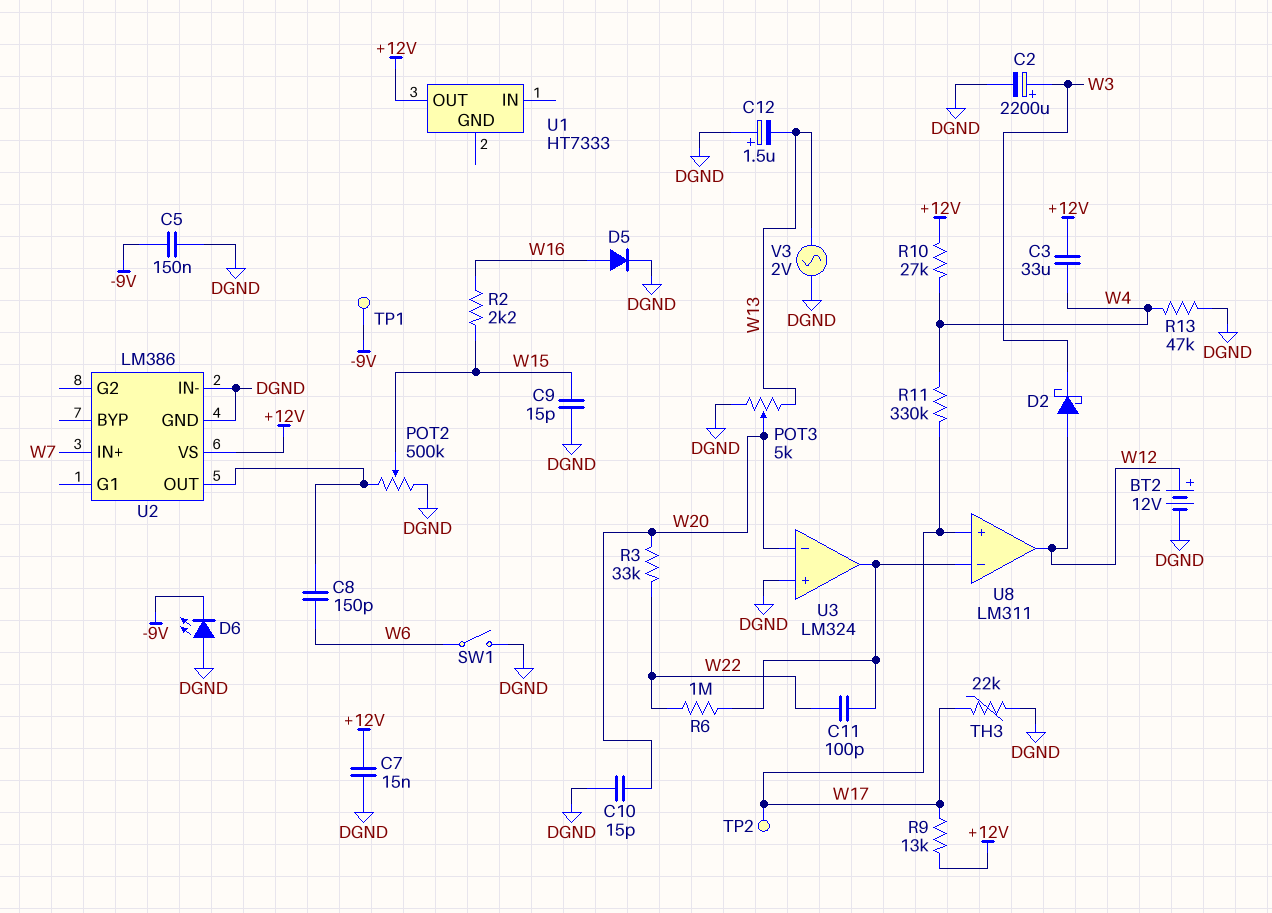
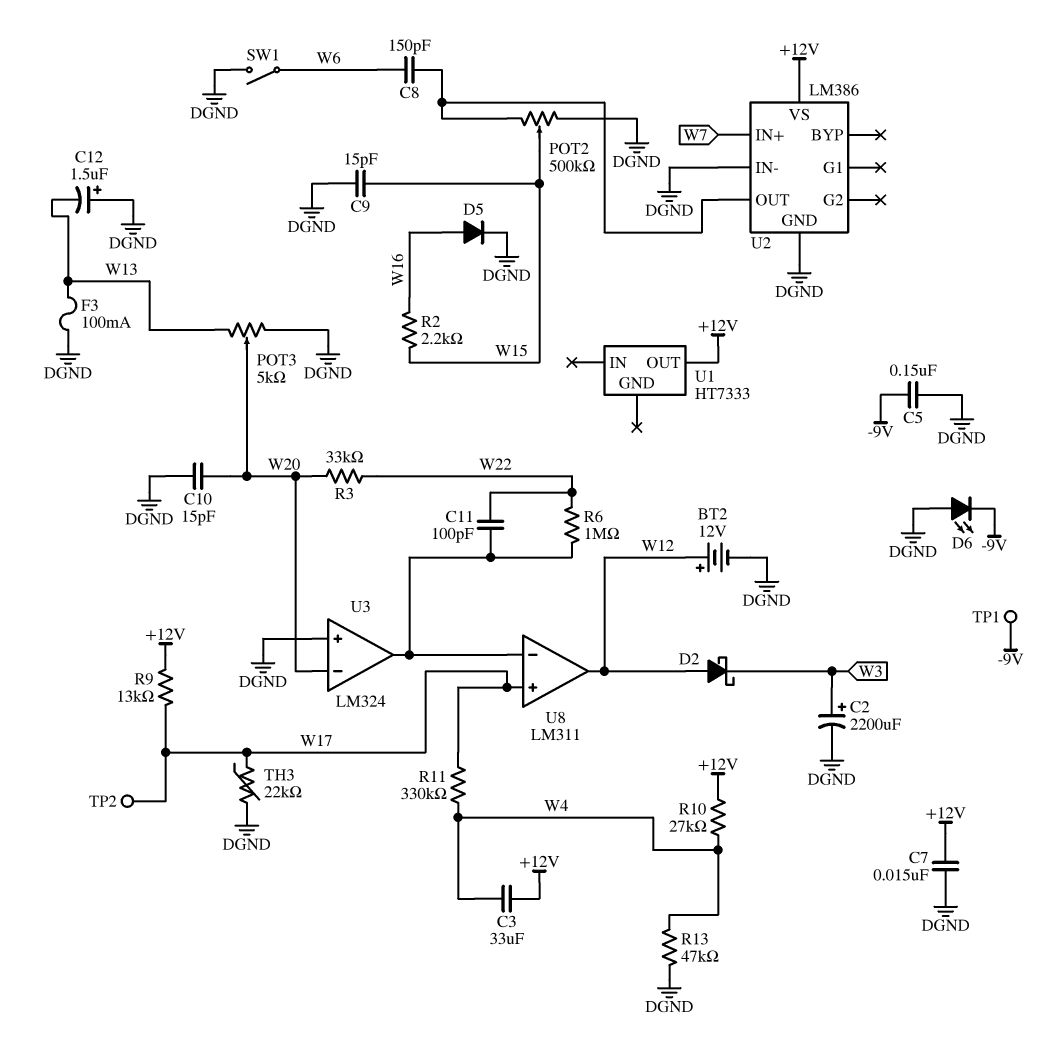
F3: none -> 100mA (DGND, W13)
V3: AC 2V (DGND, W13) -> none

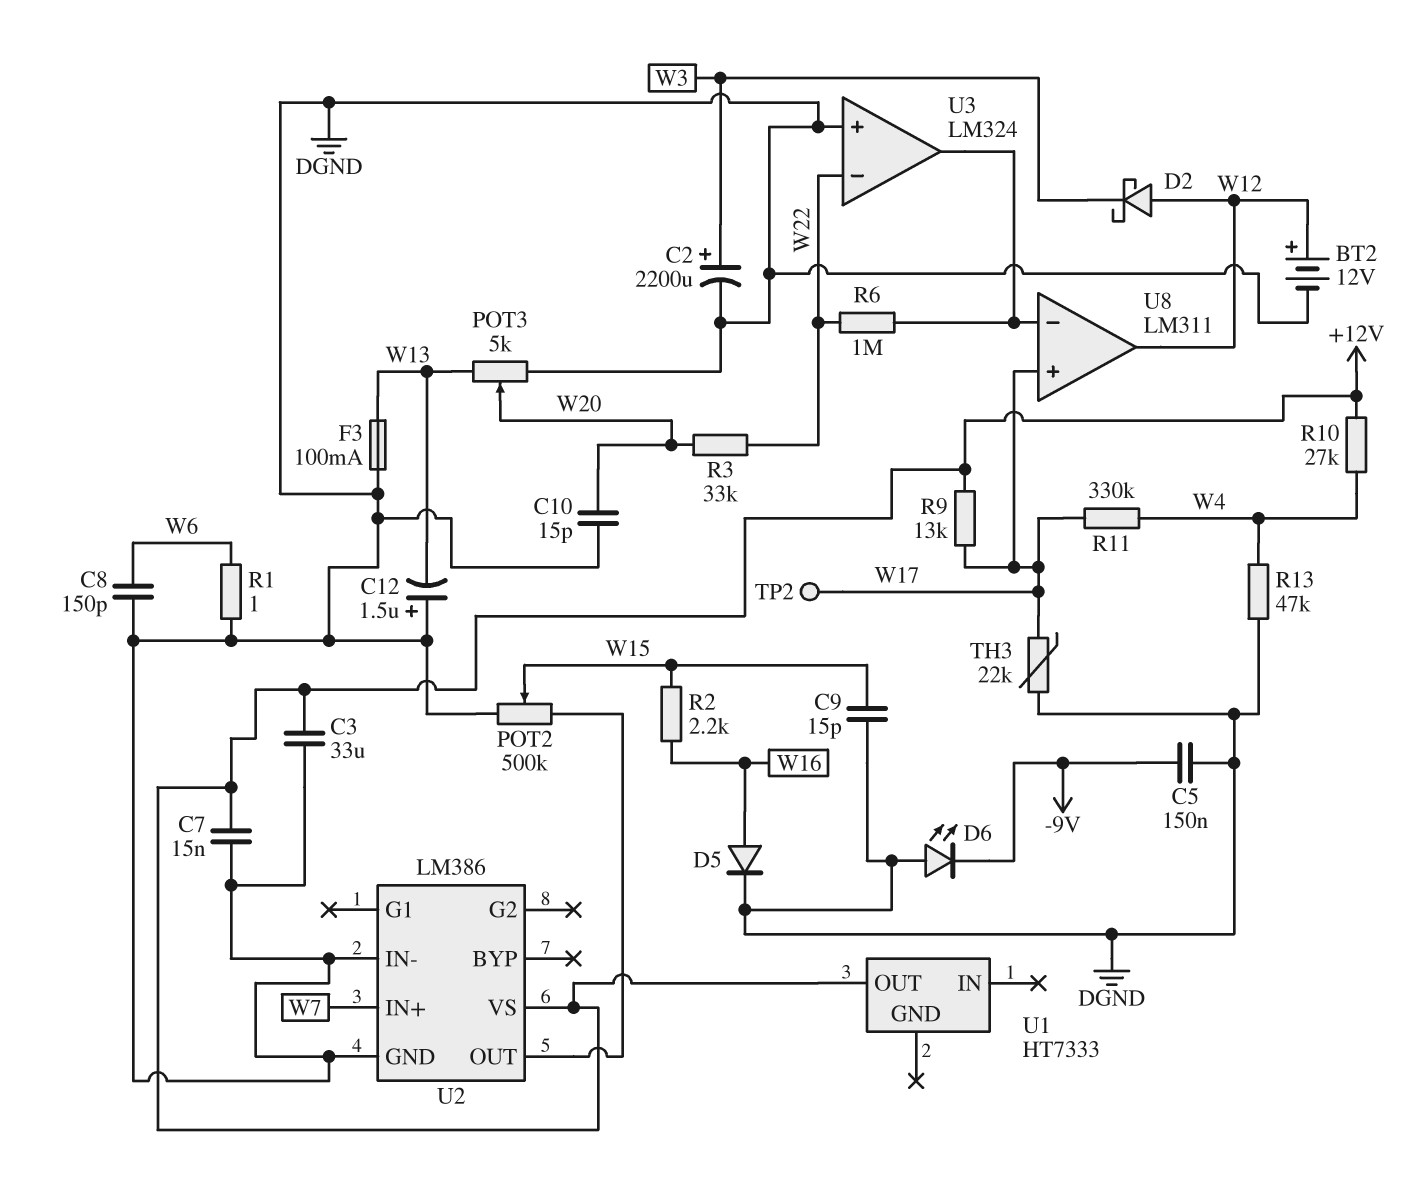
C3: 33uF (+12V, W4) -> 33uF (+12V, DGND)
C8: 150pF (U2/OUT, W6) -> 150pF (DGND, W6)
C11: 100pF (U3/out, W22) -> none
R1: none -> 1 (DGND, W6)
SW1: switch (DGND, W6) -> none
TP1: test point (-9V) -> none
U3 pin in-: W20 -> W22

